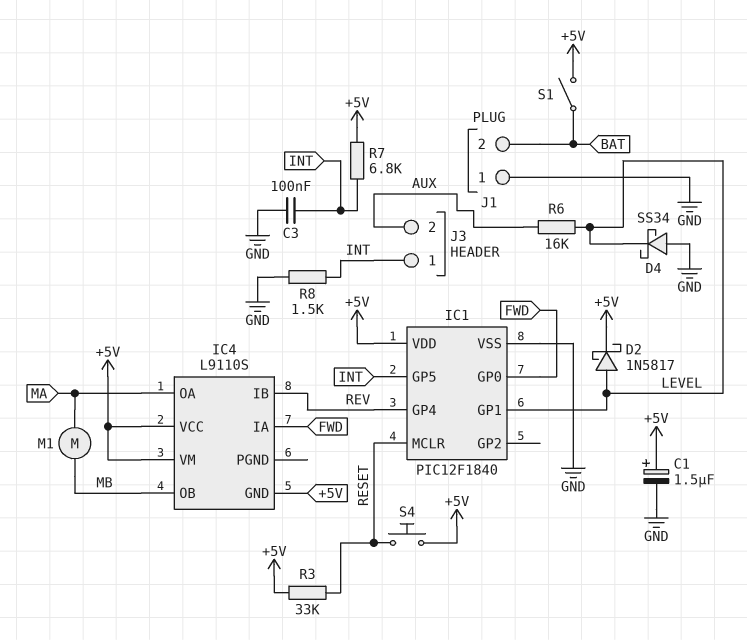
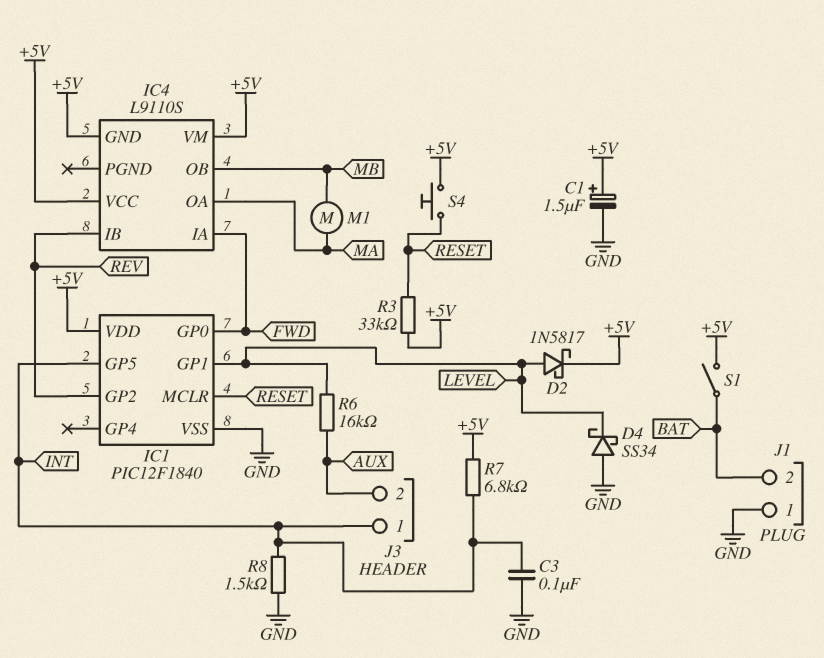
IC1 pin GP2: none -> REV
IC1 pin GP4: REV -> none

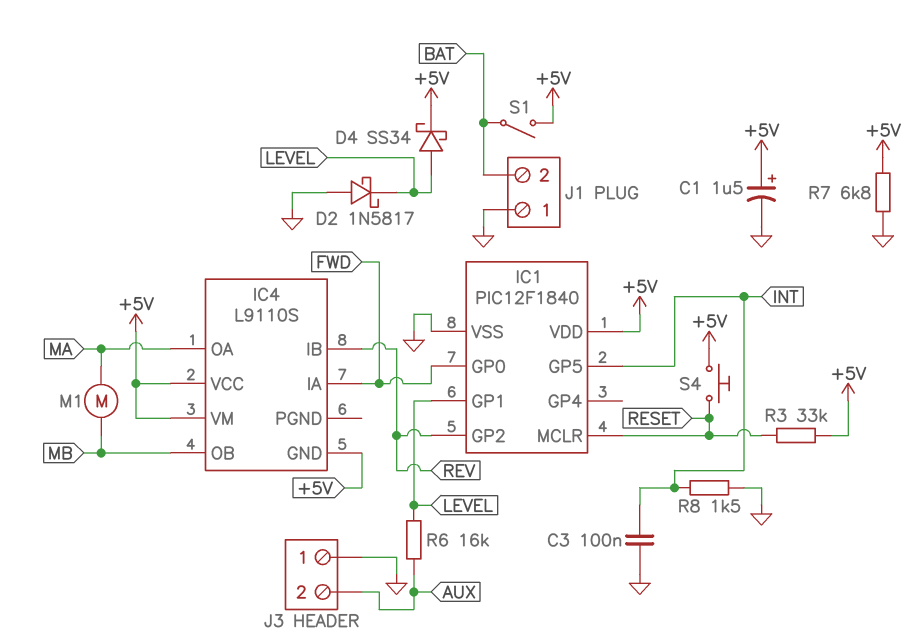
D2: schottky 1N5817 (A LEVEL, K +5V) -> schottky 1N5817 (A GND, K LEVEL)
D4: schottky SS34 (A GND, K LEVEL) -> schottky SS34 (A LEVEL, K +5V)
J3 pin 1: INT -> GND
R7: 6.8k (+5V, INT) -> 6.8k (+5V, GND)

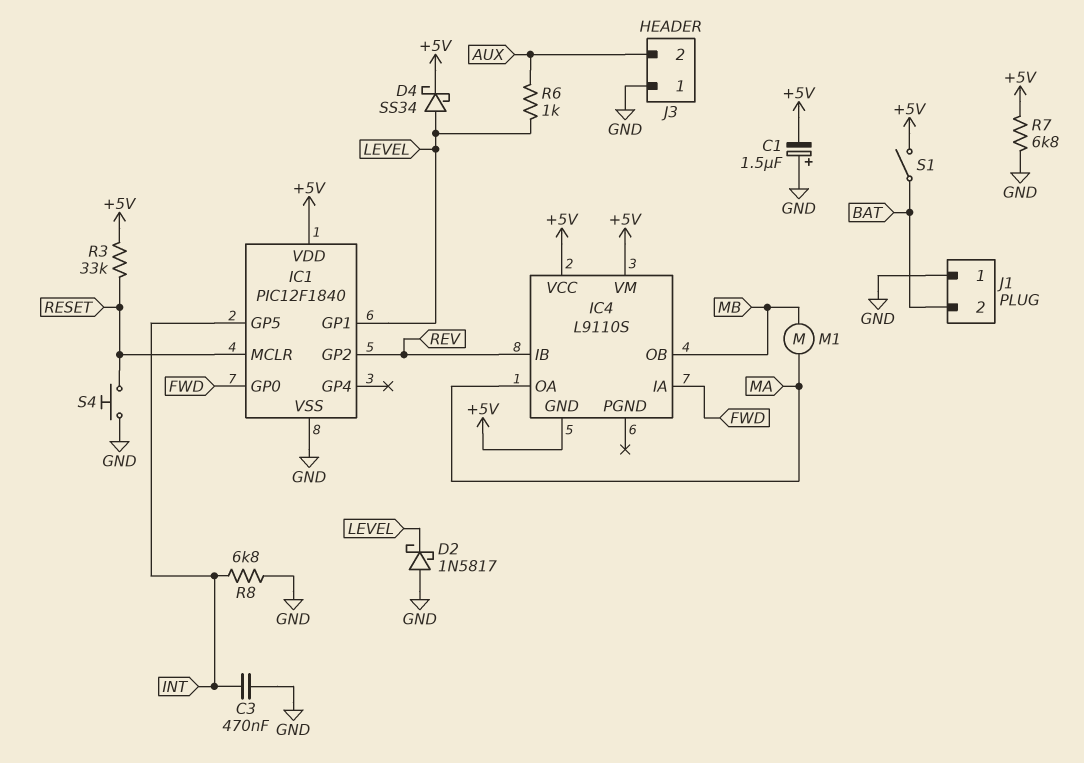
C1: 1.5uF (plus +5V, minus GND) -> 1.5uF (plus GND, minus +5V)
C3: 100nF (GND, INT) -> 470nF (GND, INT)
R6: 16k (AUX, LEVEL) -> 1k (AUX, LEVEL)
R8: 1.5k (GND, INT) -> 6.8k (GND, INT)
S4: button (+5V, RESET) -> button (GND, RESET)

